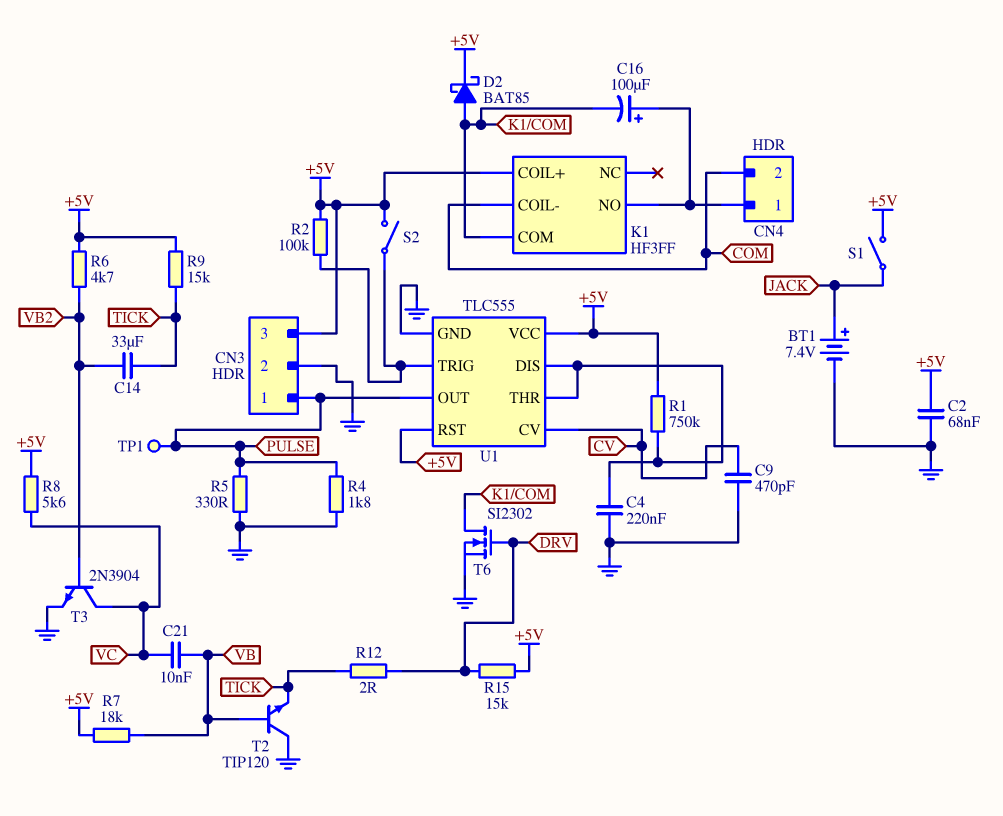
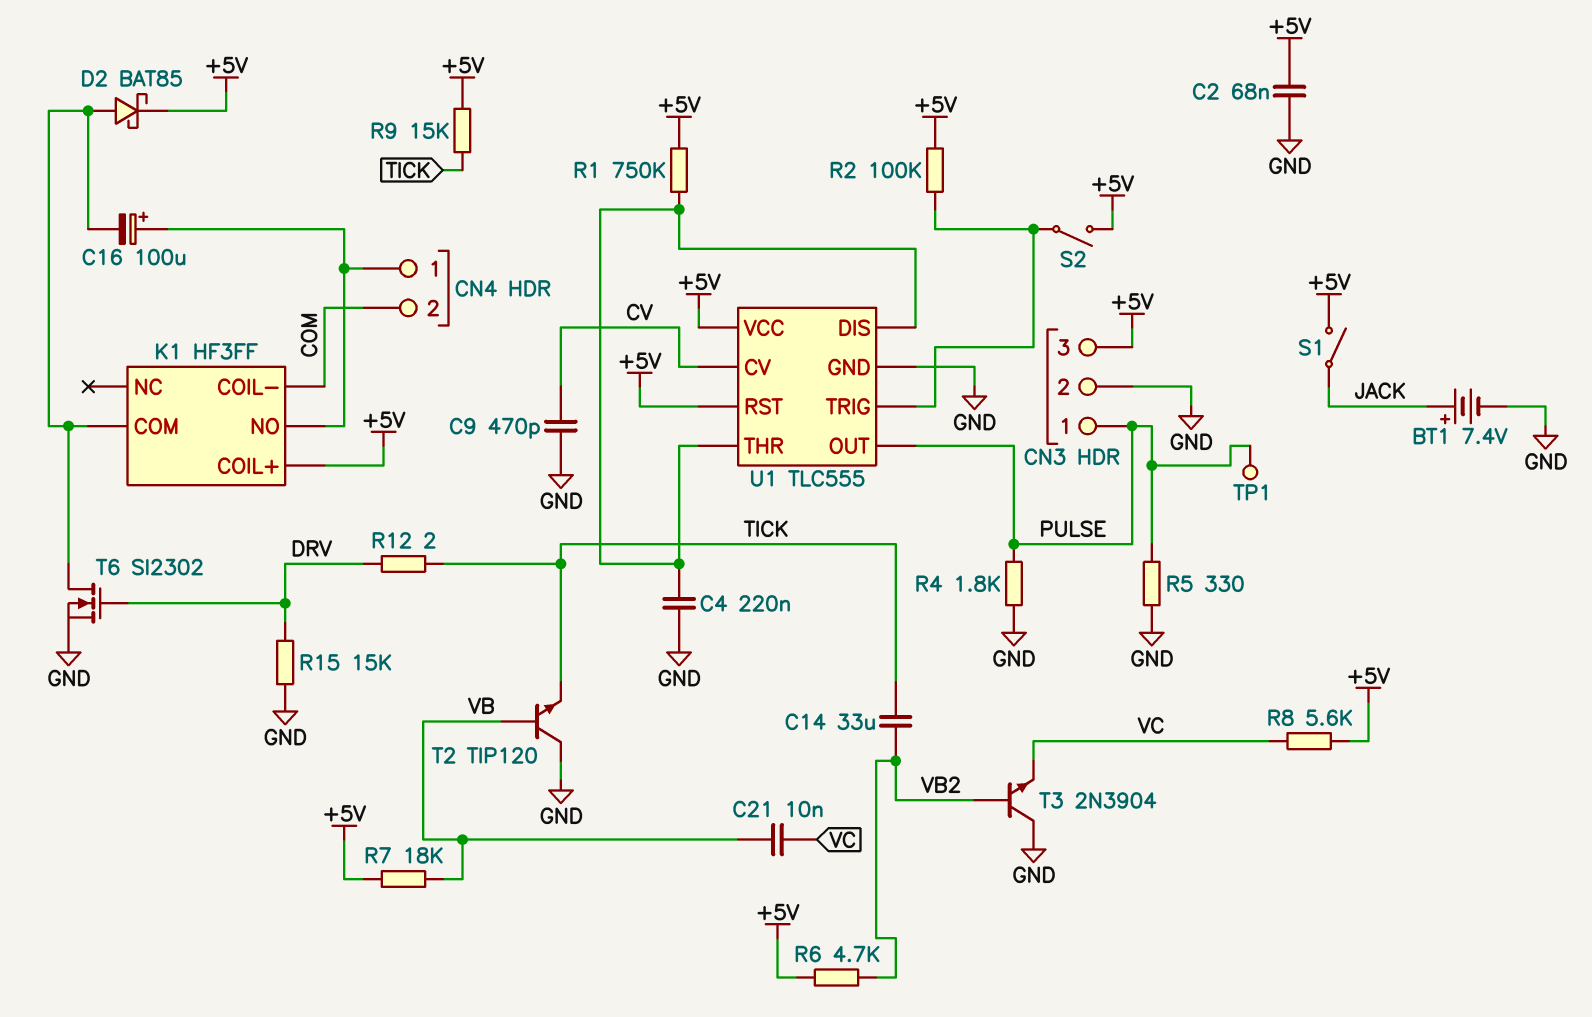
R15: 15k (+5V, DRV) -> 15k (DRV, GND)
T3: NPN 2N3904 (B VB2, C VC, E GND) -> NPN 2N3904 (B VB2, C GND, E VC)

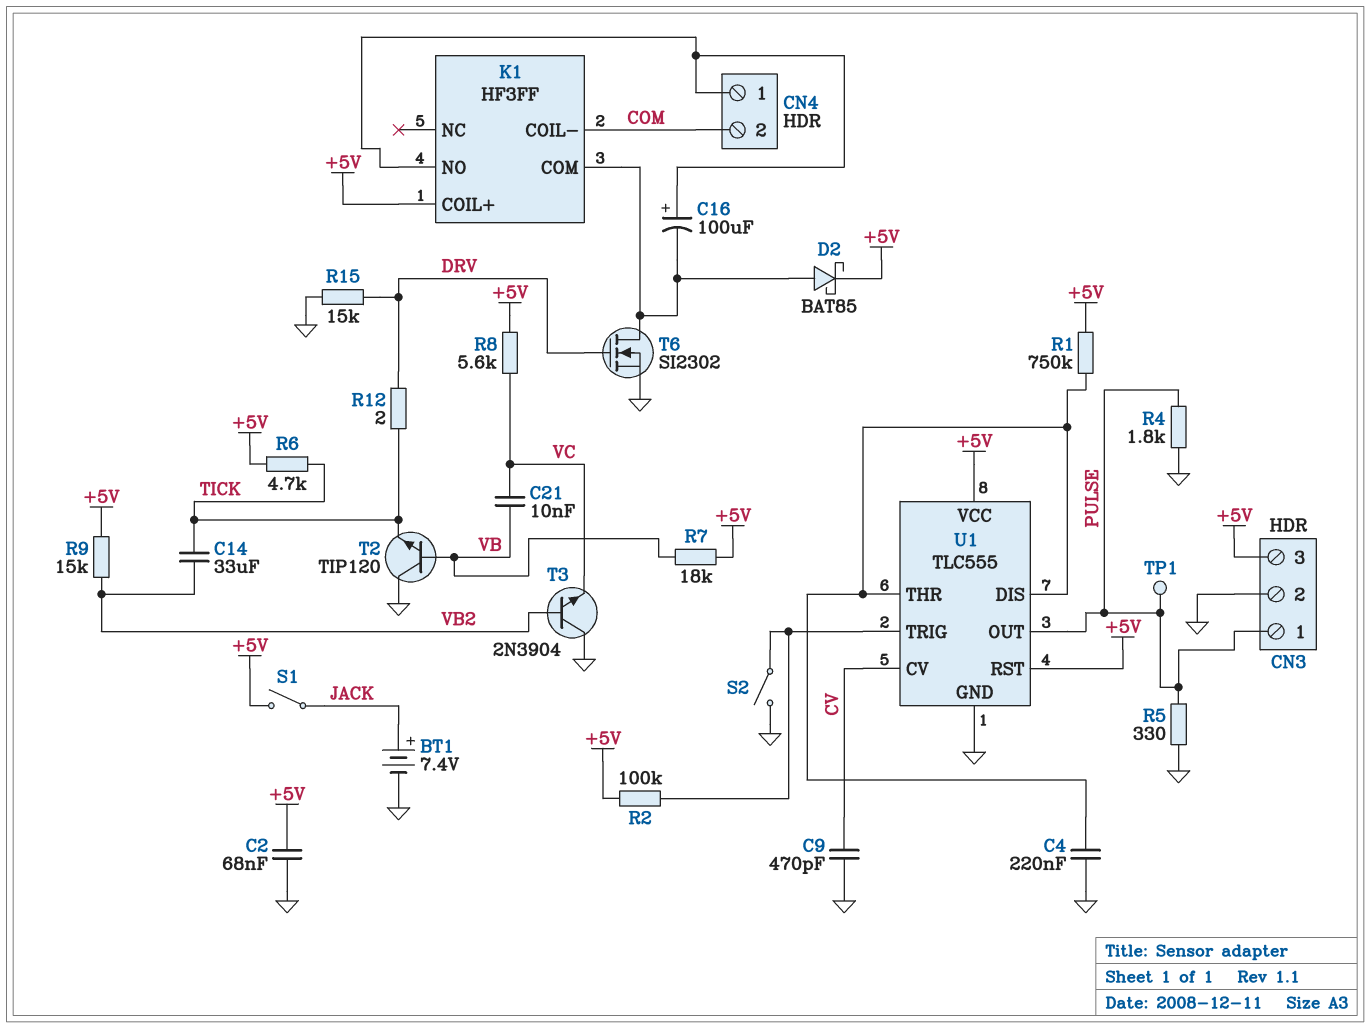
R6: 4.7k (+5V, VB2) -> 4.7k (+5V, TICK)
R9: 15k (+5V, TICK) -> 15k (+5V, VB2)
S2: switch (+5V, U1/TRIG) -> switch (GND, U1/TRIG)

